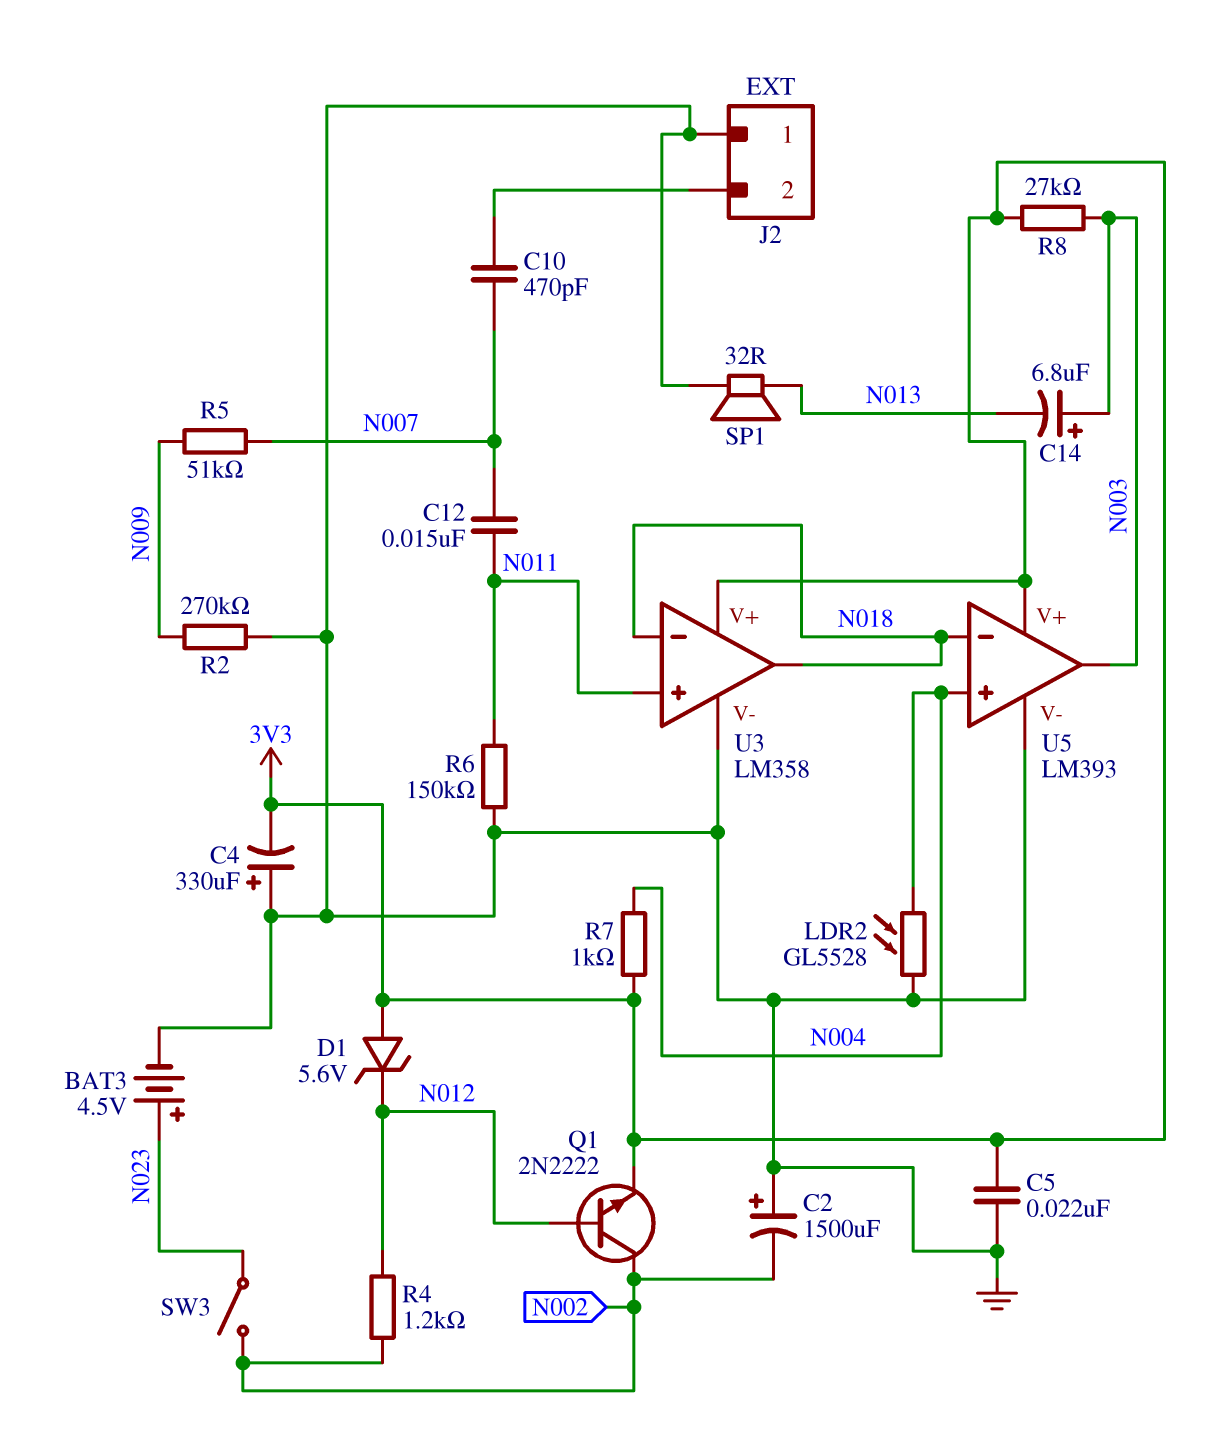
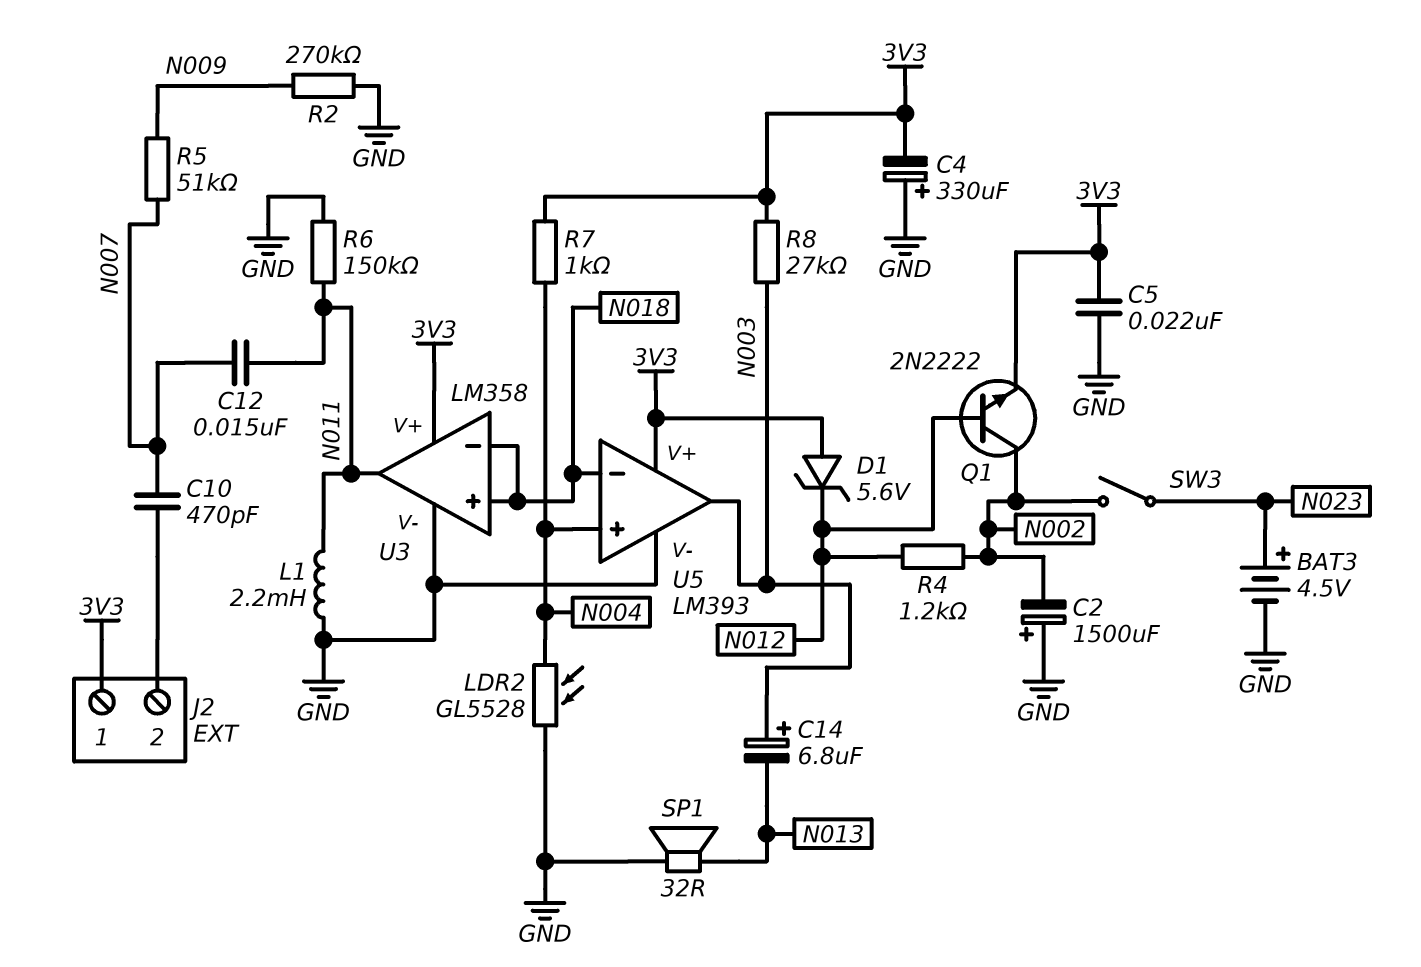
J2 pin 1: GND -> 3V3
L1: none -> 2.2mH (GND, N011)
U3 pin in+: N011 -> N018
U3 pin out: N018 -> N011

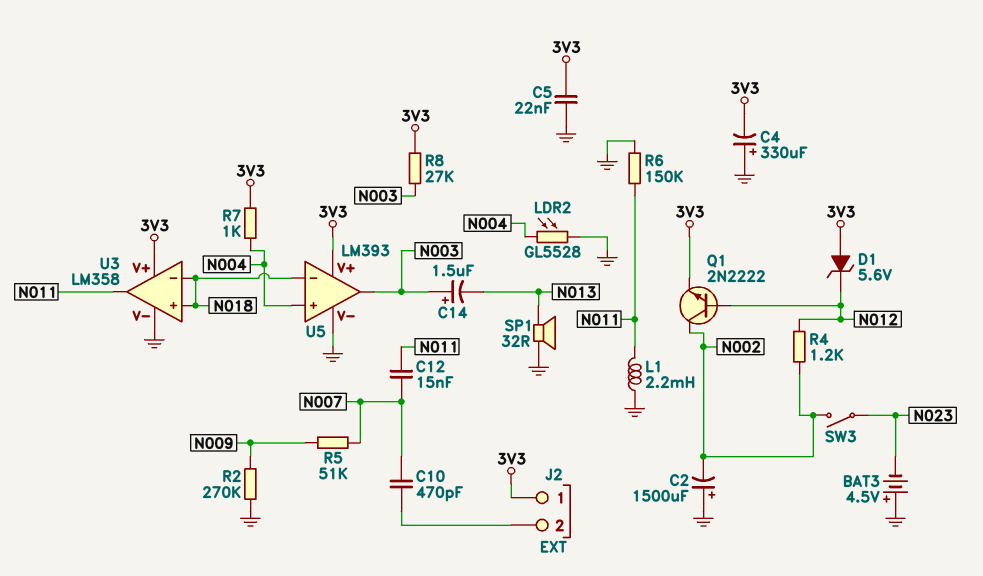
BAT3: 4.5V (plus N023, minus GND) -> 4.5V (plus GND, minus N023)
C14: 6.8uF (plus N003, minus N013) -> 1.5uF (plus N003, minus N013)

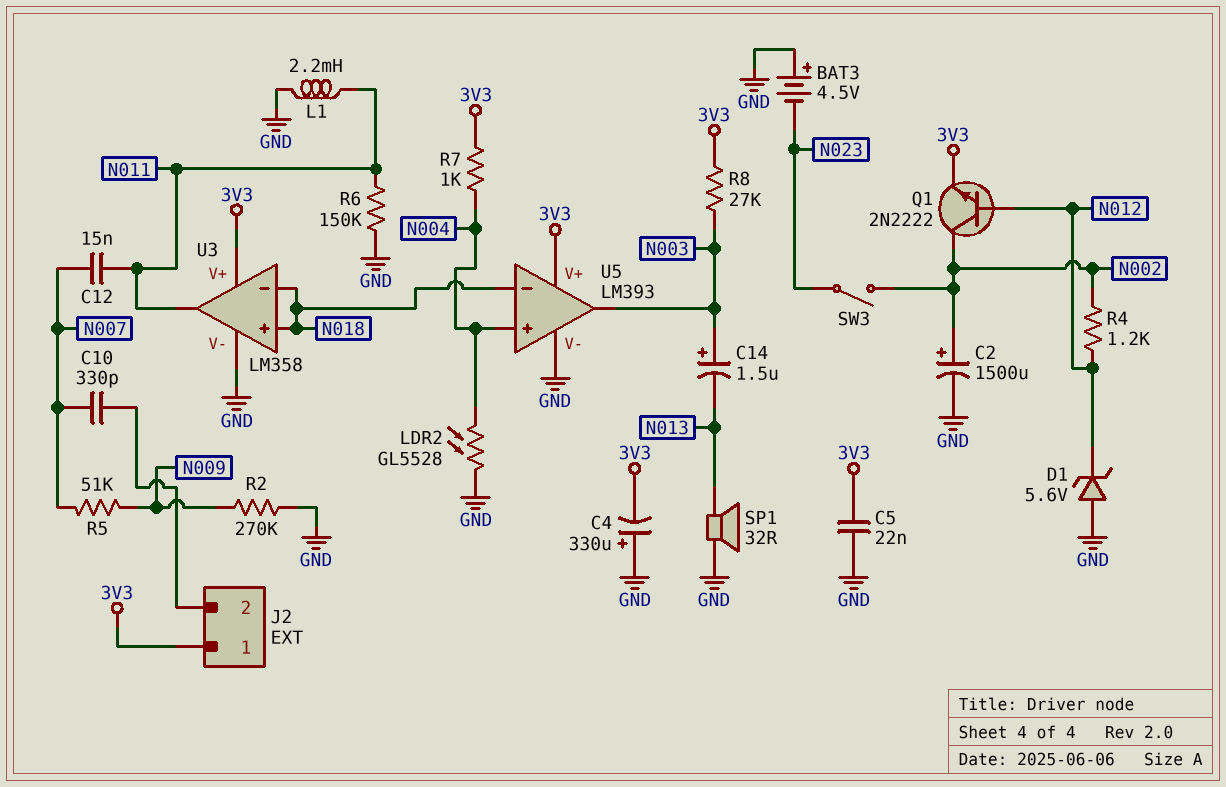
C2: 1500uF (plus GND, minus N002) -> 1500uF (plus N002, minus GND)
C10: 470pF (J2/2, N007) -> 330pF (J2/2, N007)
D1: zener 5.6V (A 3V3, K N012) -> zener 5.6V (A GND, K N012)

